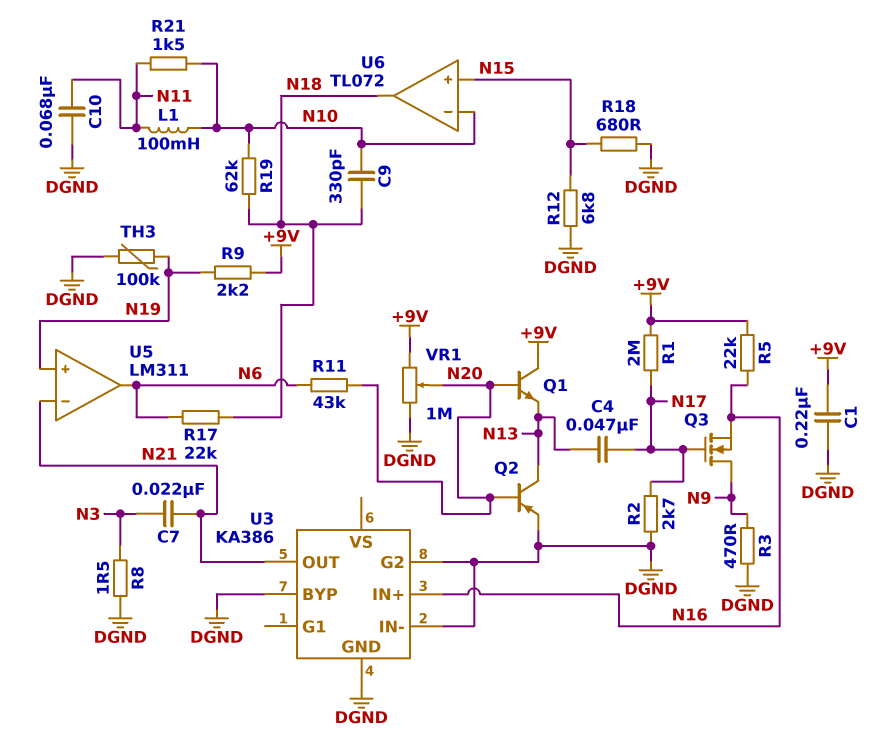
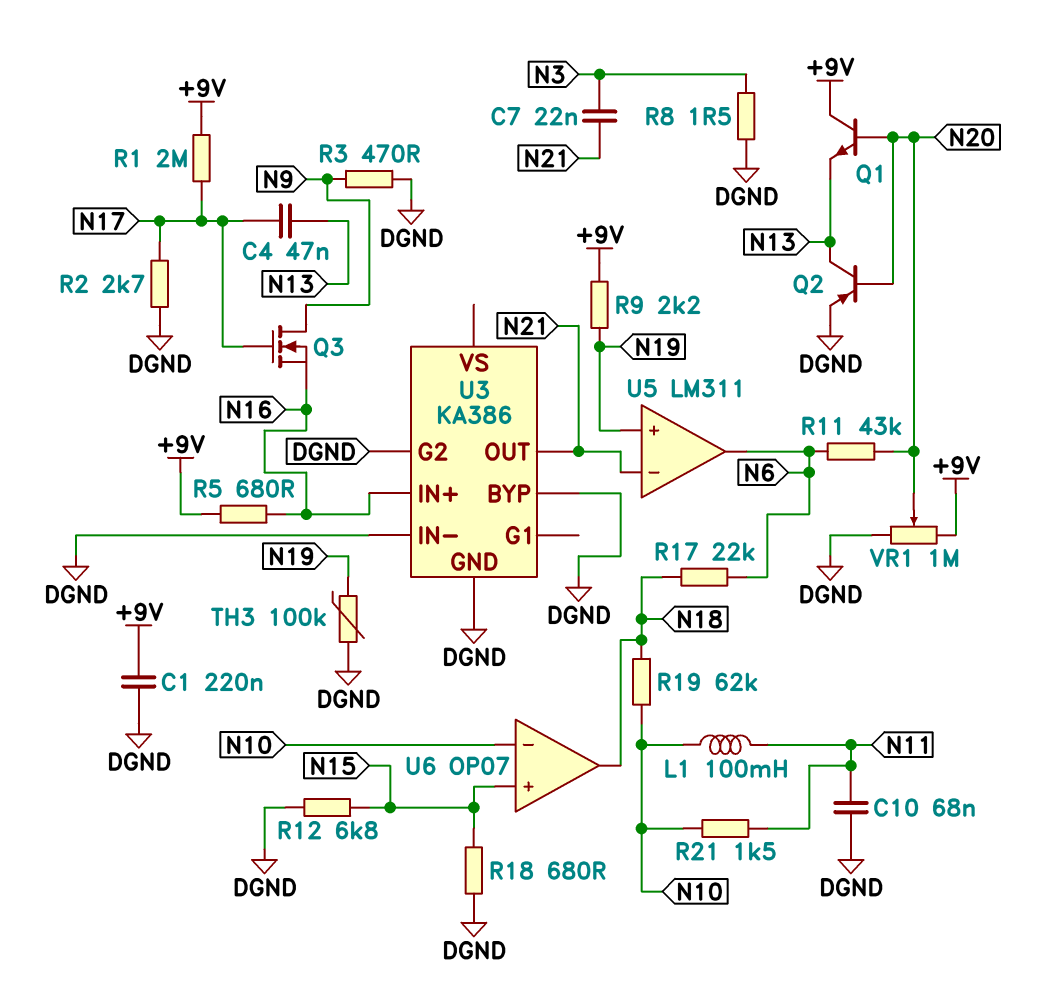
C9: 330pF (N10, N18) -> none
R5: 22k (+9V, N16) -> 680 (+9V, N16)
U6: TL072 -> OP07

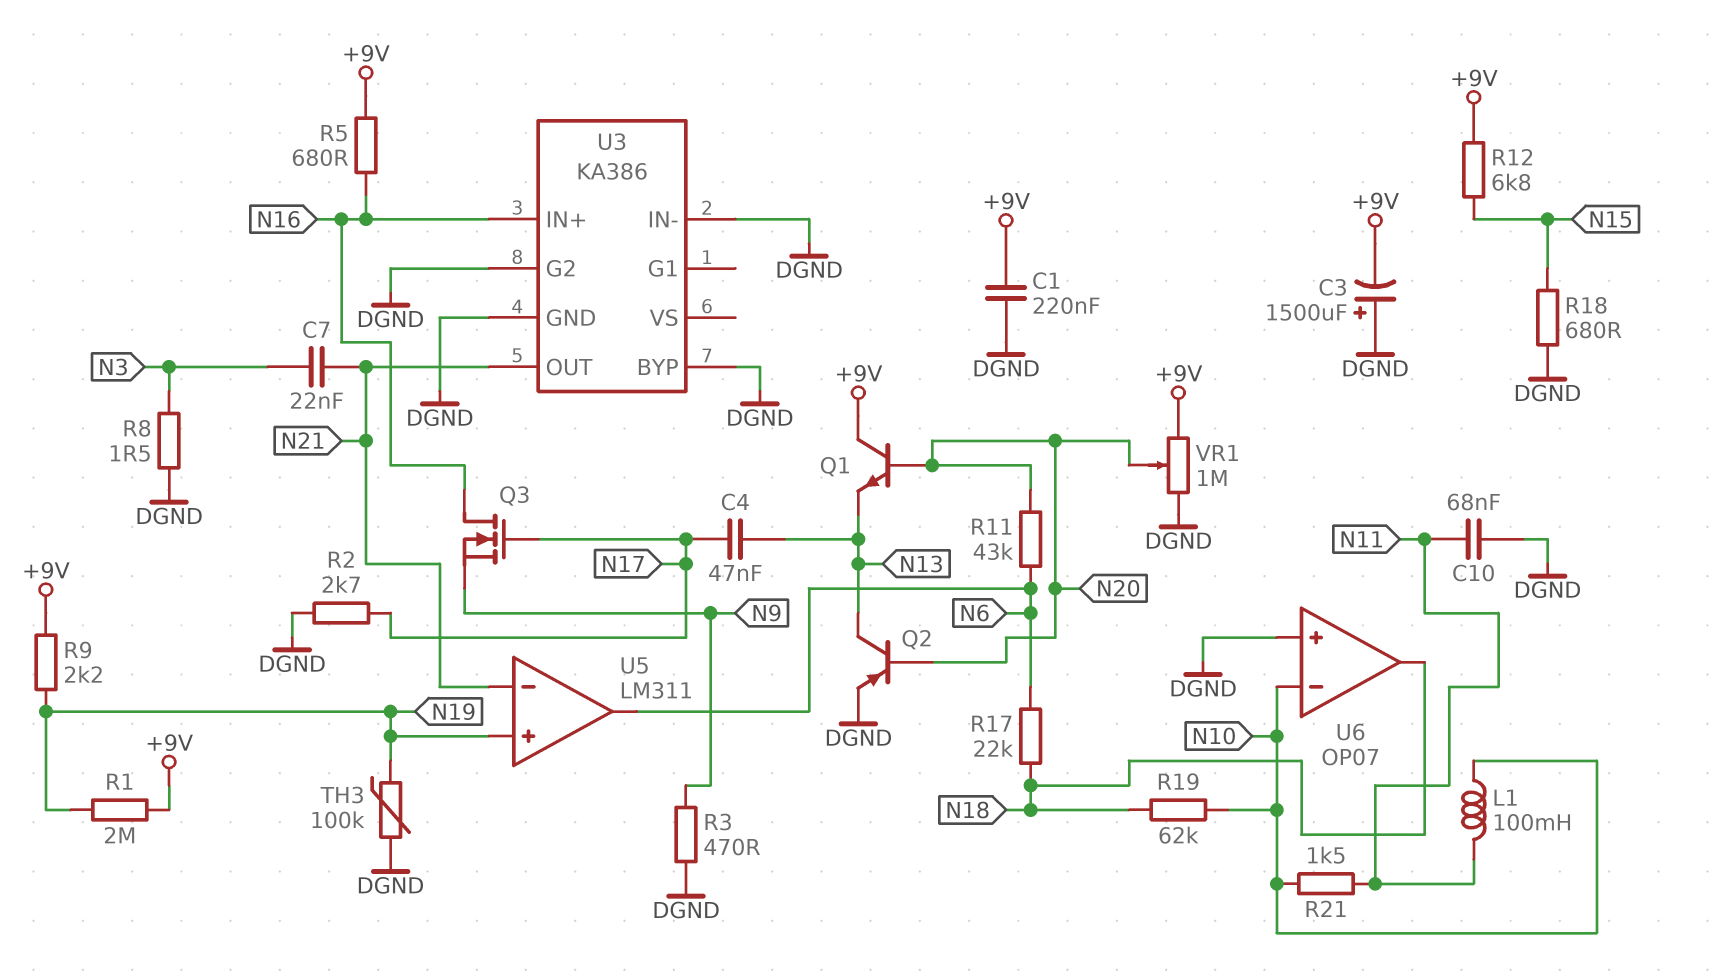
C3: none -> 1500uF (plus DGND, minus +9V)
Q3: NMOS (G N17, D N9, S N16) -> NMOS (G N17, D N16, S N9)
R1: 2M (+9V, N17) -> 2M (+9V, N19)
R12: 6.8k (DGND, N15) -> 6.8k (+9V, N15)
U6 pin in+: N15 -> DGND

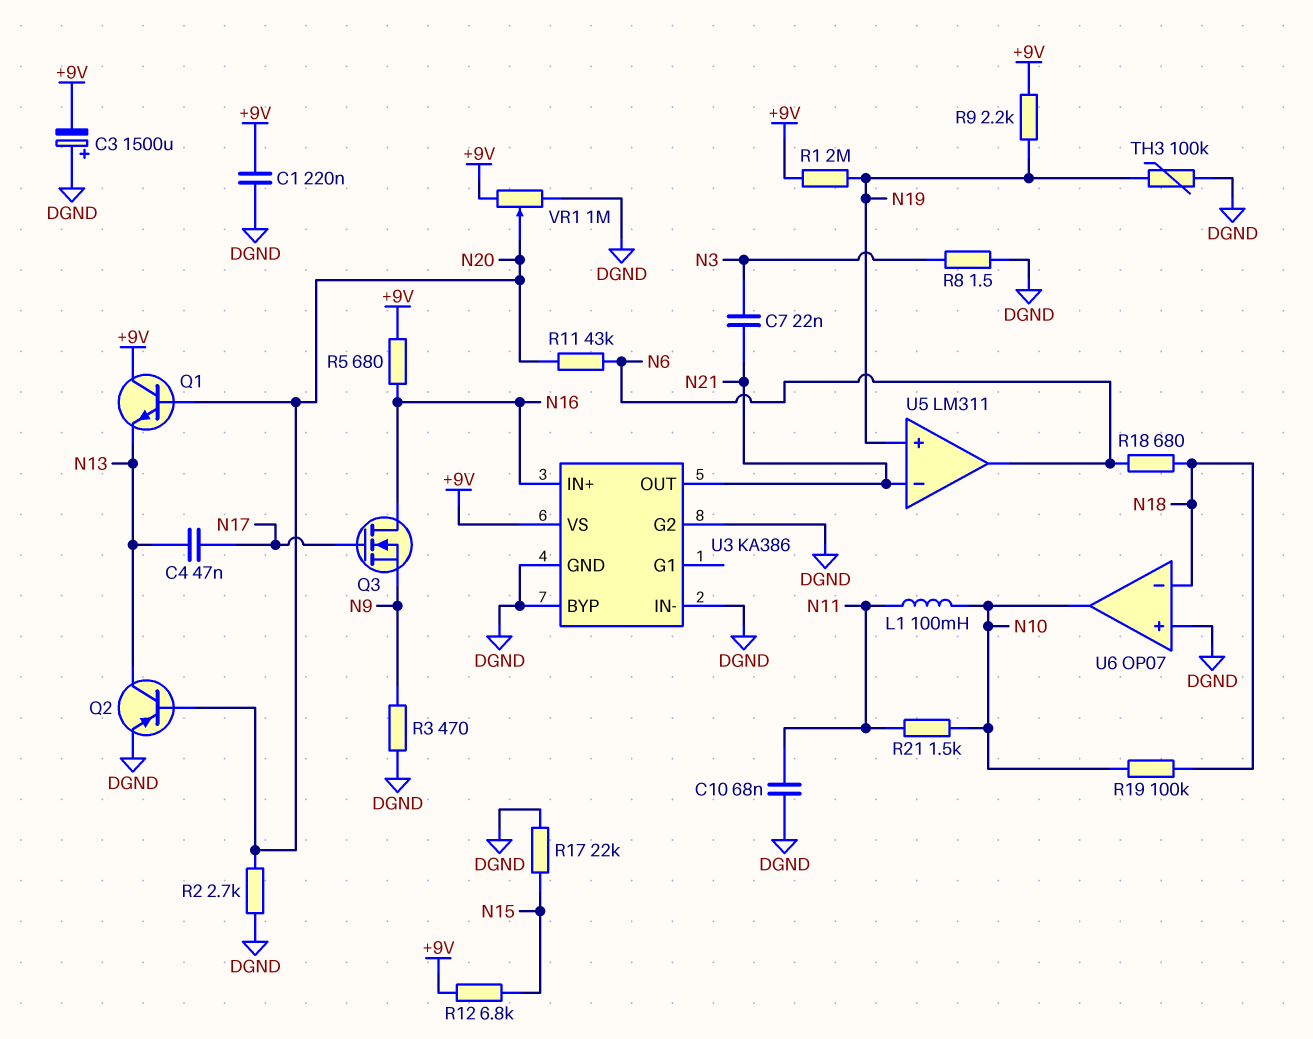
R2: 2.7k (DGND, N17) -> 2.7k (DGND, N20)
R17: 22k (N6, N18) -> 22k (DGND, N15)
R18: 680 (DGND, N15) -> 680 (N6, N18)
R19: 62k (N10, N18) -> 100k (N10, N18)
U3 pin VS: none -> +9V
U6 pin in-: N10 -> N18
U6 pin out: N18 -> N10

